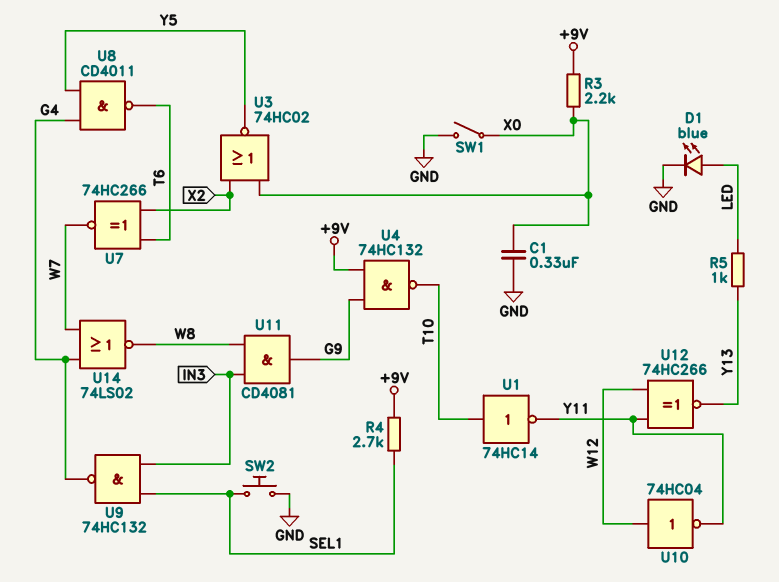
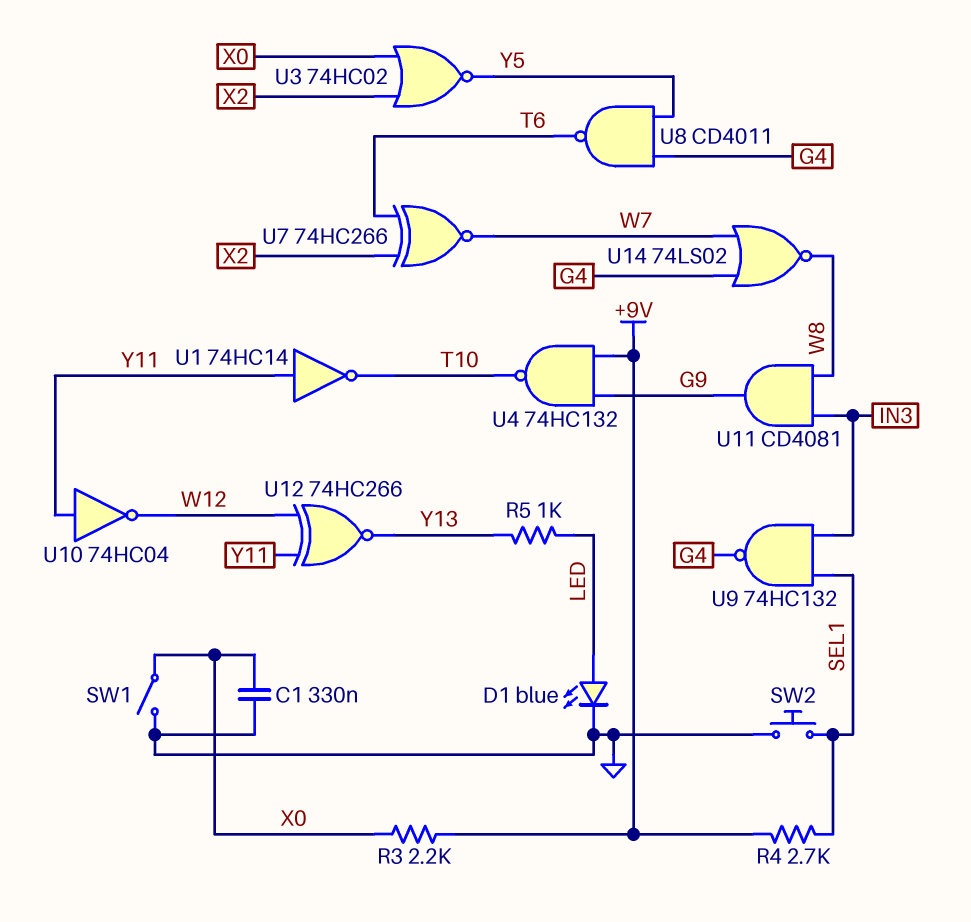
U1: NOT 74HC14 (in T10, out Y11) -> NOT 74HC14 (in Y11, out T10)
U10: NOT 74HC04 (in W12, out Y11) -> NOT 74HC04 (in Y11, out W12)

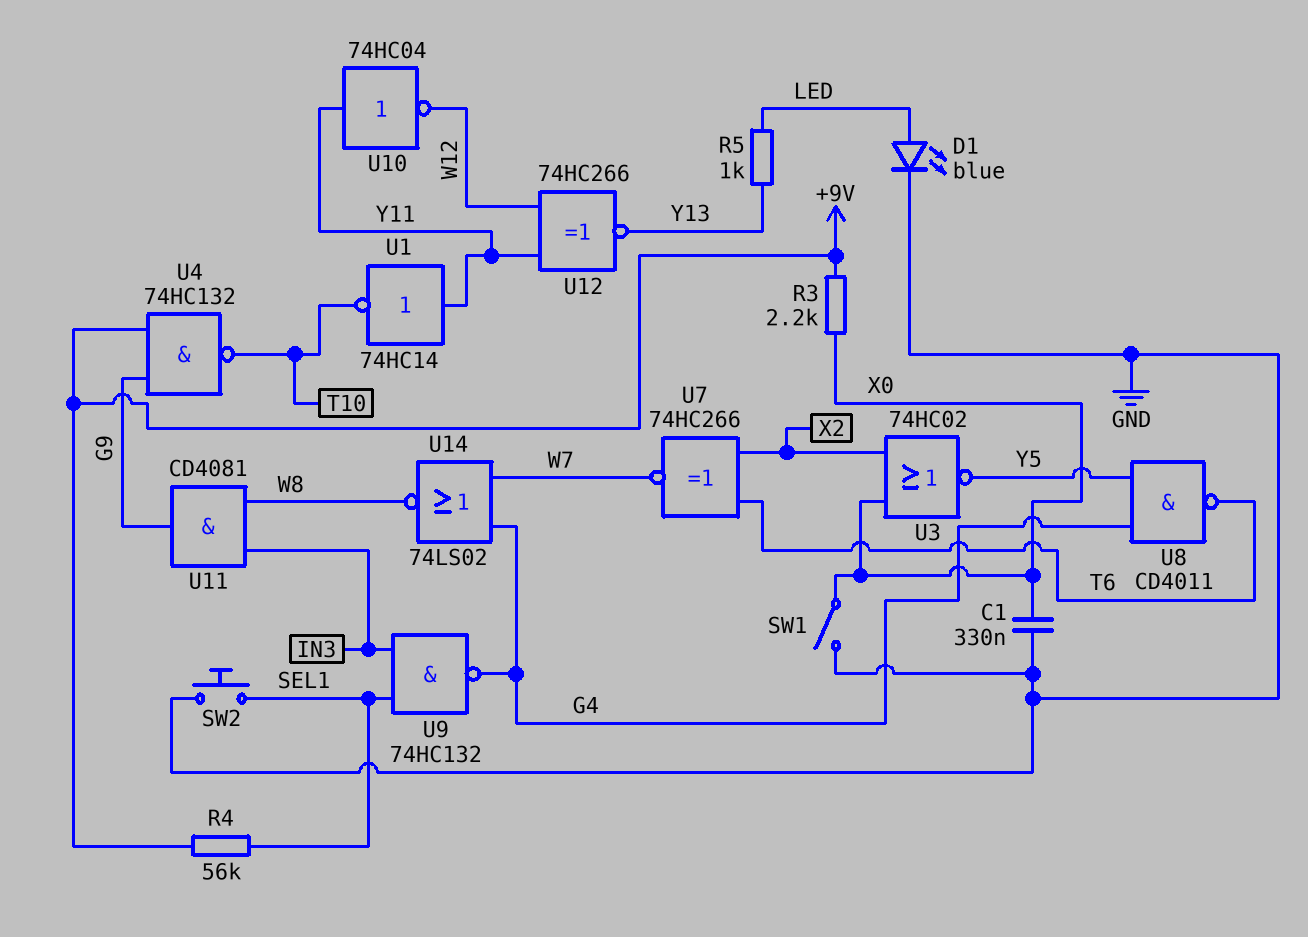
R4: 2.7k (+9V, SEL1) -> 56k (+9V, SEL1)

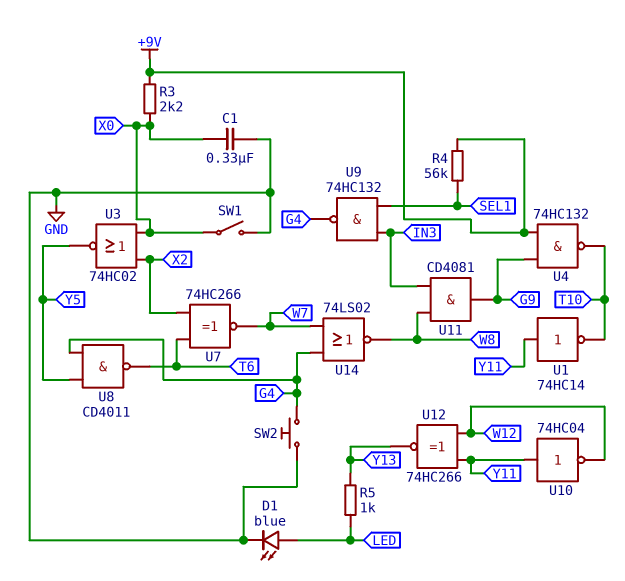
SW2: button (GND, SEL1) -> button (G4, GND)

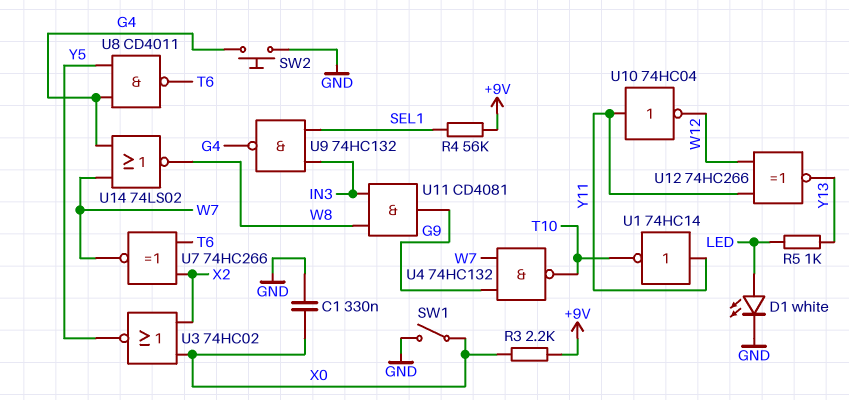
D1: LED blue (A LED, K GND) -> LED white (A LED, K GND)
U4: NAND 74HC132 (in +9V, in G9, out T10) -> NAND 74HC132 (in G9, in W7, out T10)

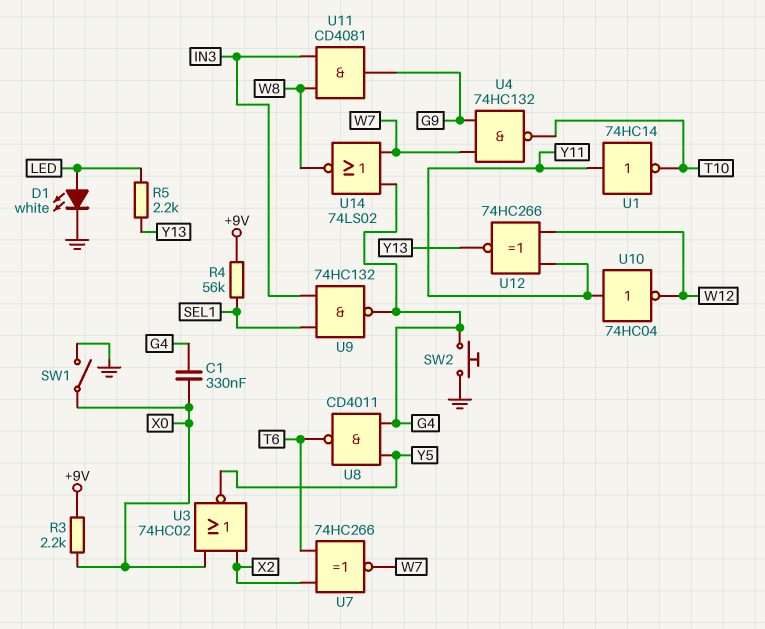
C1: 330nF (GND, X0) -> 330nF (G4, X0)
R5: 1k (LED, Y13) -> 2.2k (LED, Y13)

